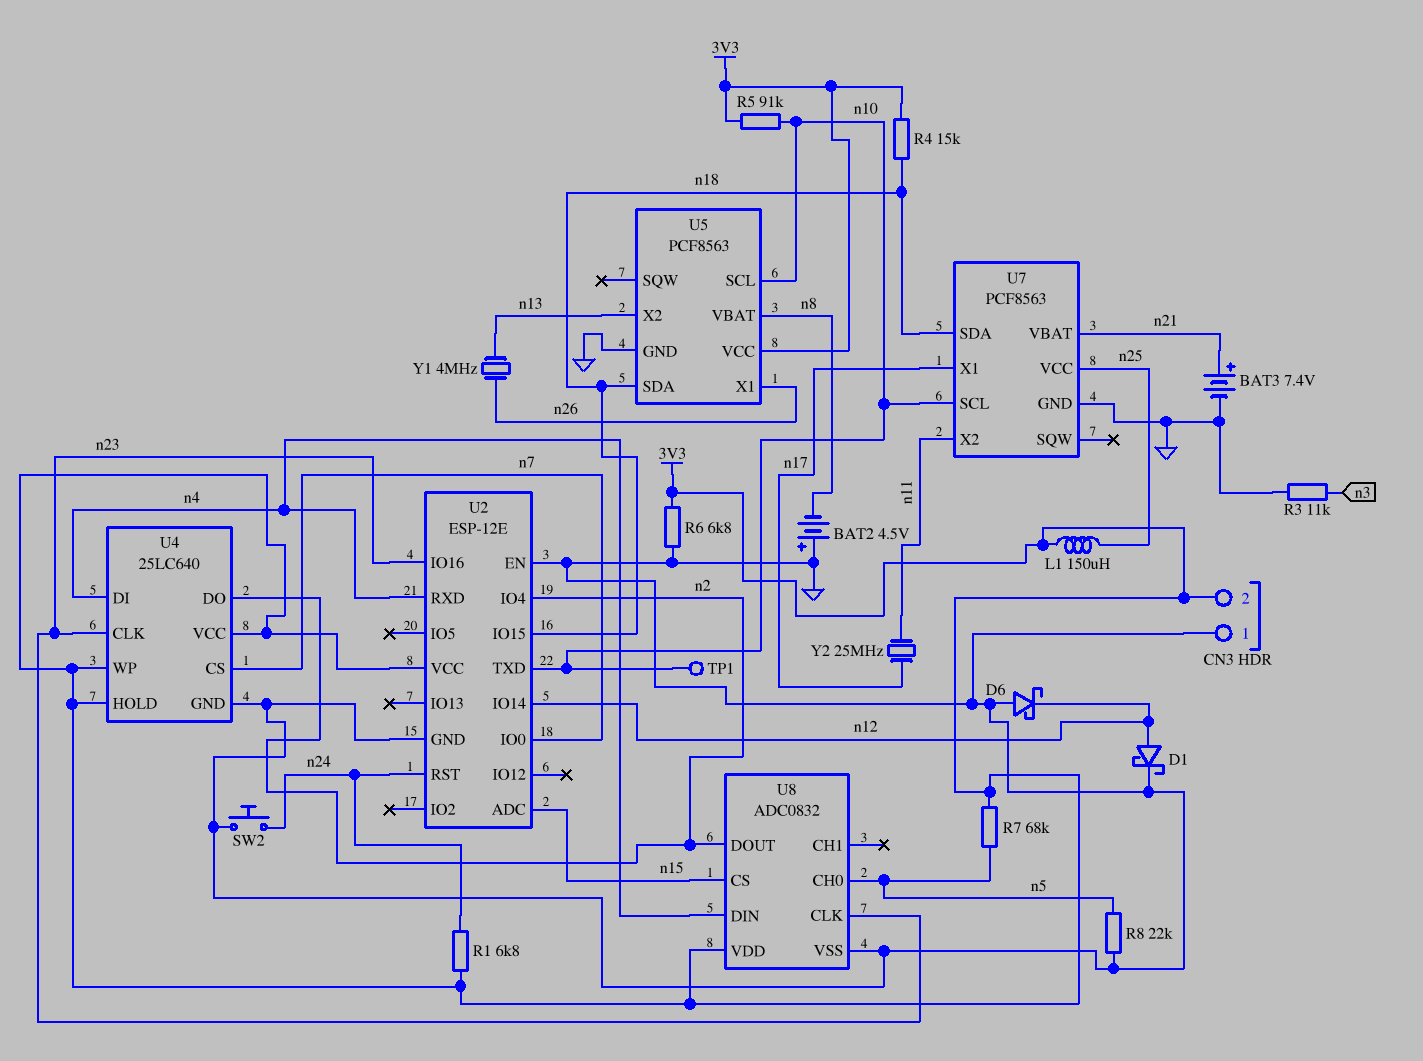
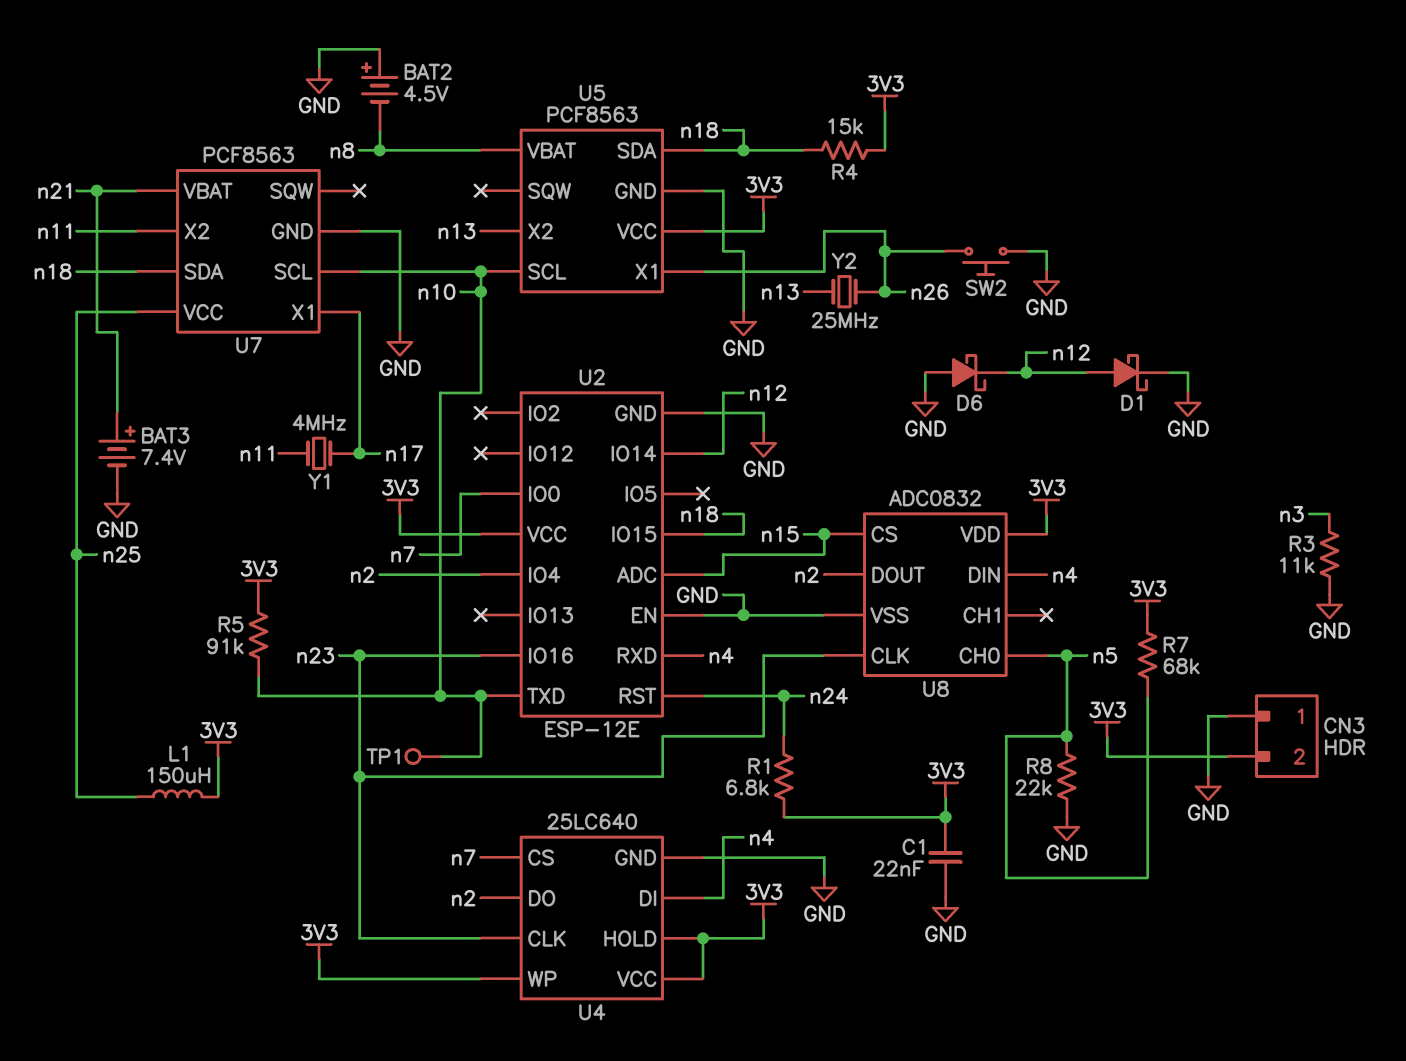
C1: none -> 22nF (3V3, GND)
R6: 6.8k (3V3, GND) -> none
SW2: button (GND, n24) -> button (GND, n26)
Y1: 4MHz (n13, n26) -> 4MHz (n11, n17)
Y2: 25MHz (n11, n17) -> 25MHz (n13, n26)

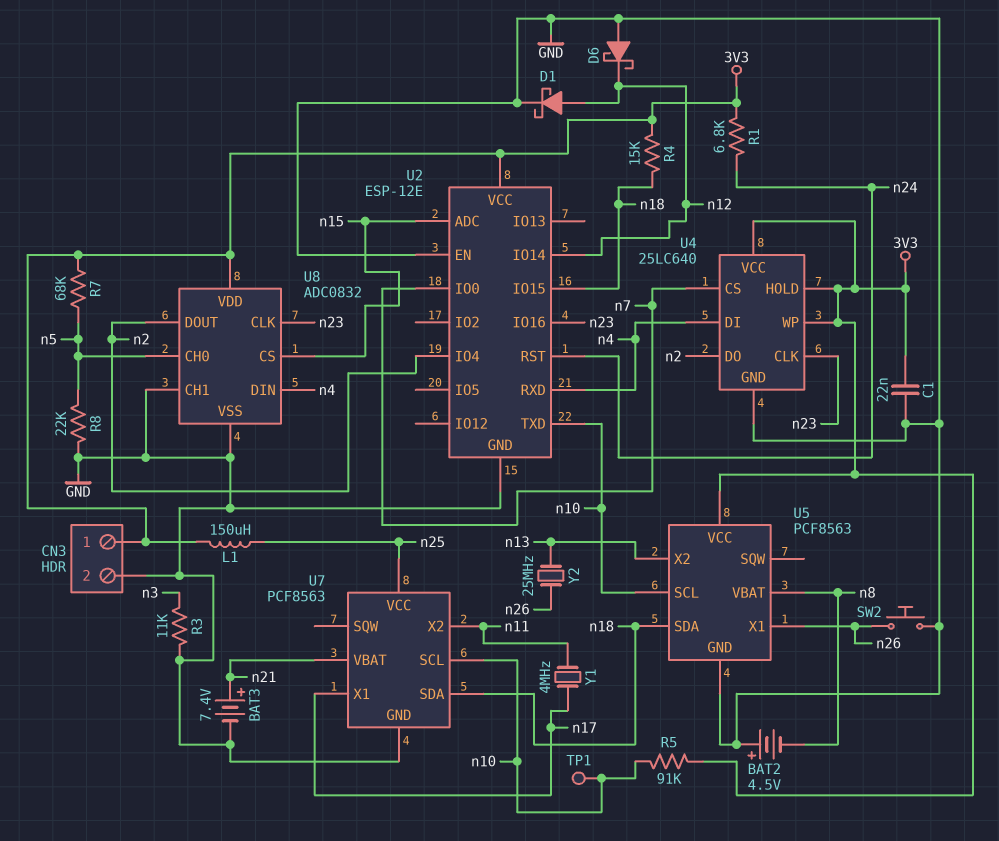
CN3 pin 1: GND -> 3V3
CN3 pin 2: 3V3 -> GND
U8 pin CH1: none -> GND

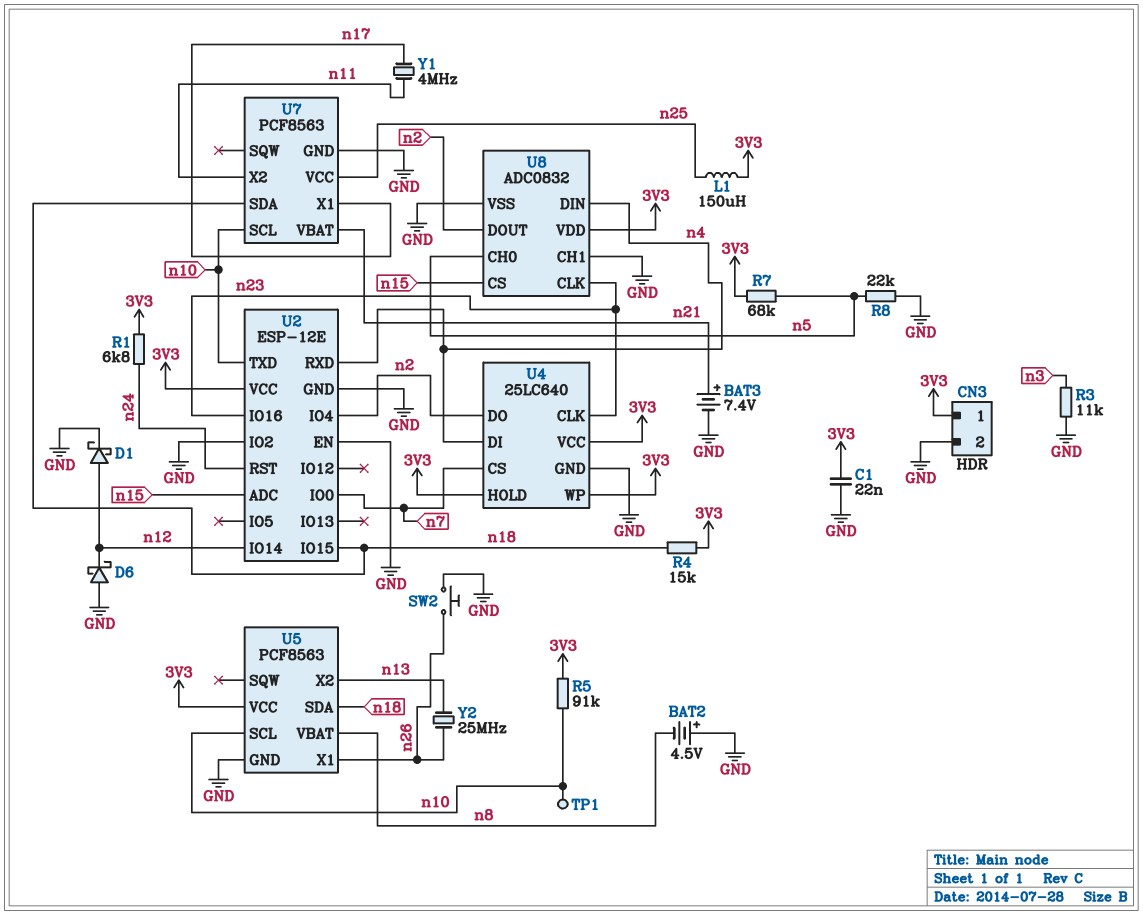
U2 pin IO2: none -> GND

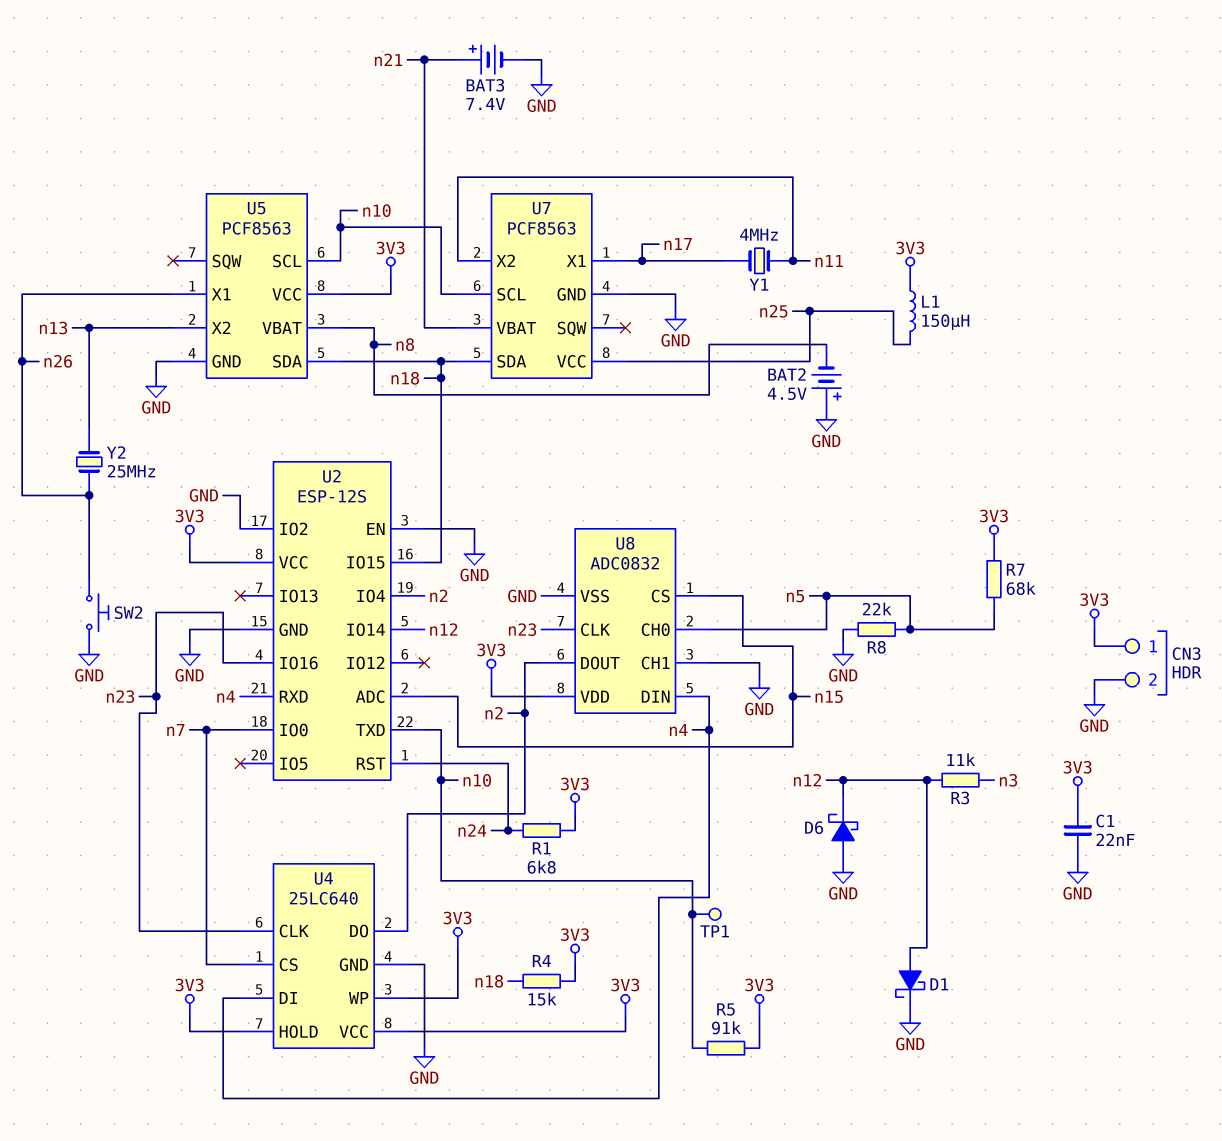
R3: 11k (GND, n3) -> 11k (n3, n12)
U2: ESP-12E -> ESP-12S

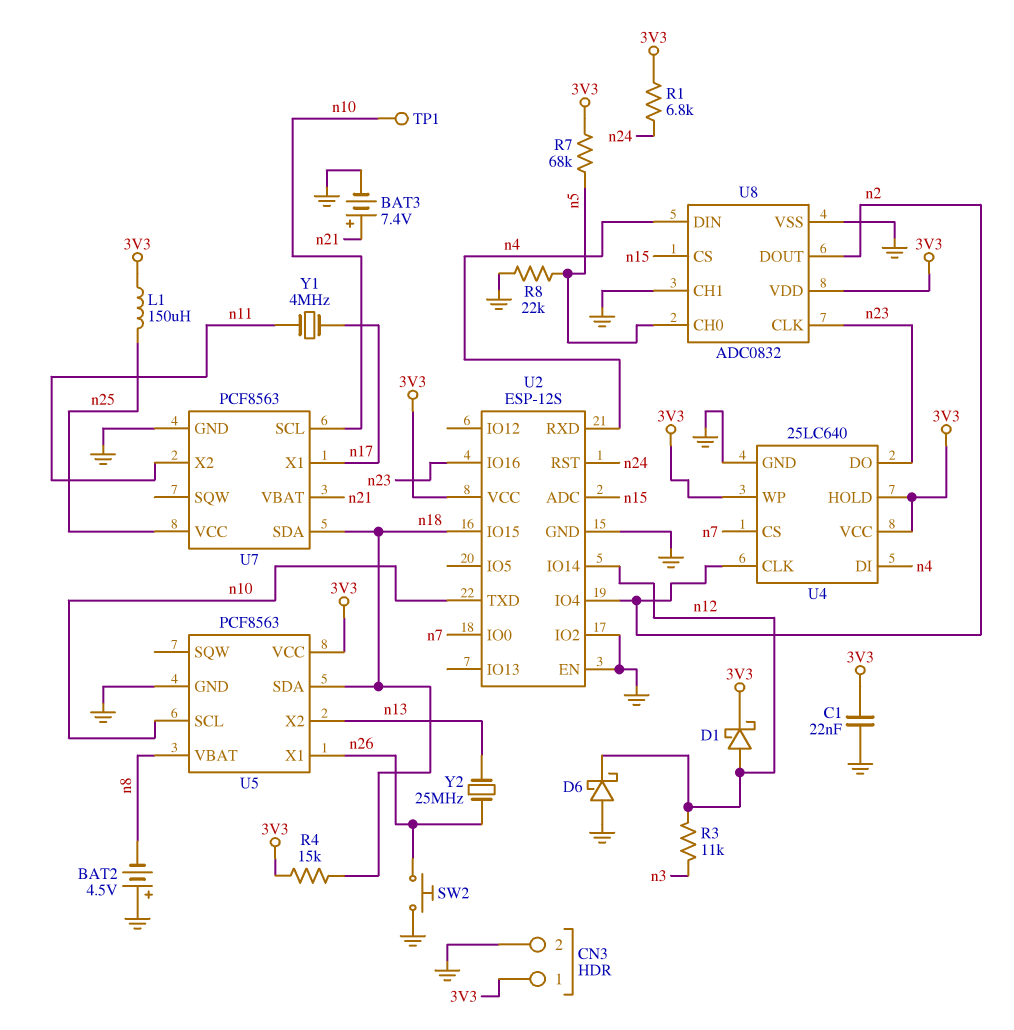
D1: schottky (A n12, K GND) -> schottky (A n12, K 3V3)
R5: 91k (3V3, n10) -> none
U4 pin CLK: n23 -> n2
U4 pin DO: n2 -> n23

